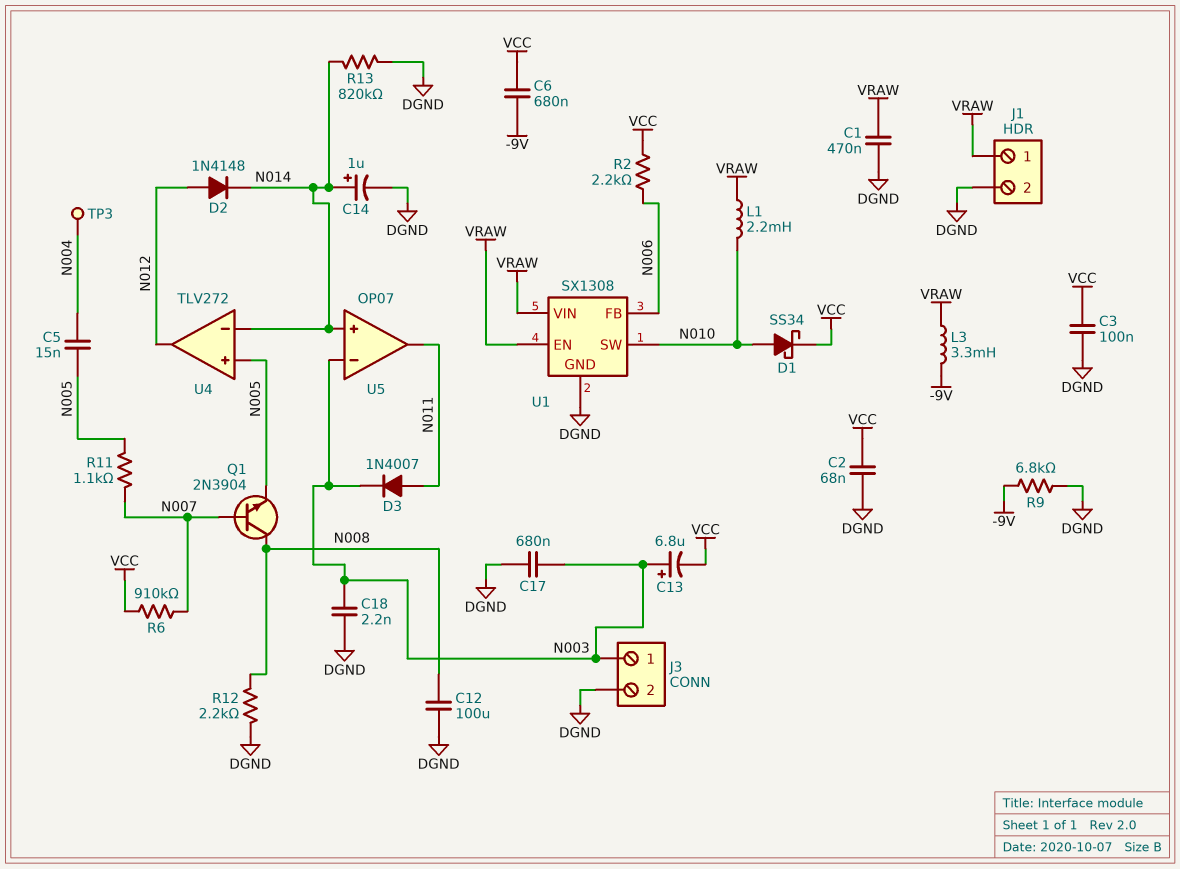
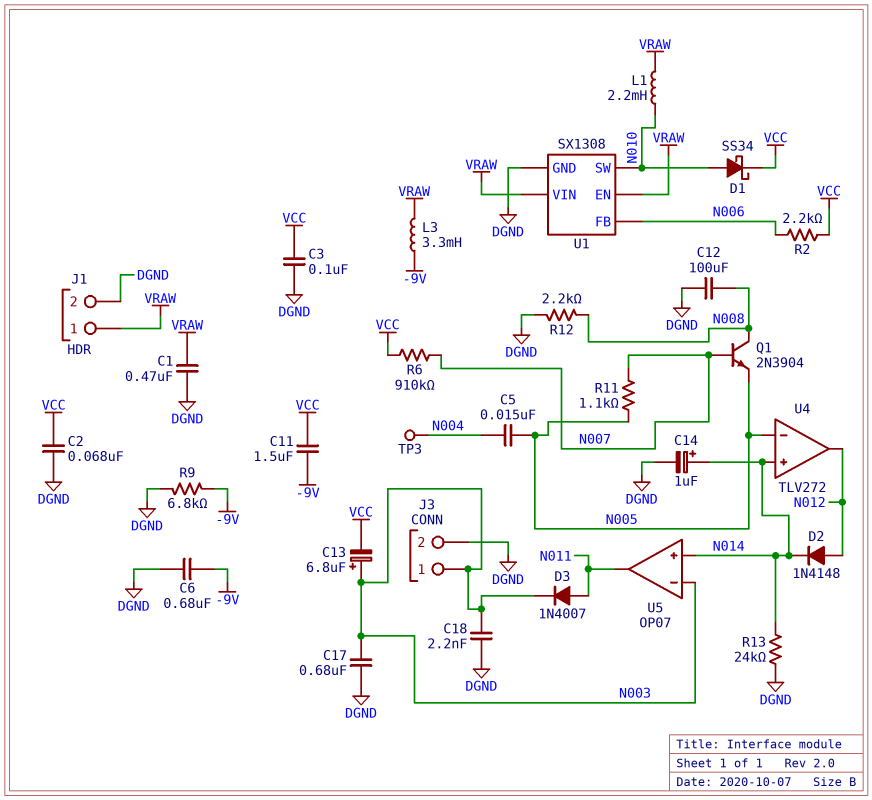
C6: 680nF (-9V, VCC) -> 680nF (-9V, DGND)
C11: none -> 1.5uF (-9V, VCC)
R13: 820k (DGND, N014) -> 24k (DGND, N014)
U4 pin in+: N005 -> N014
U4 pin in-: N014 -> N005

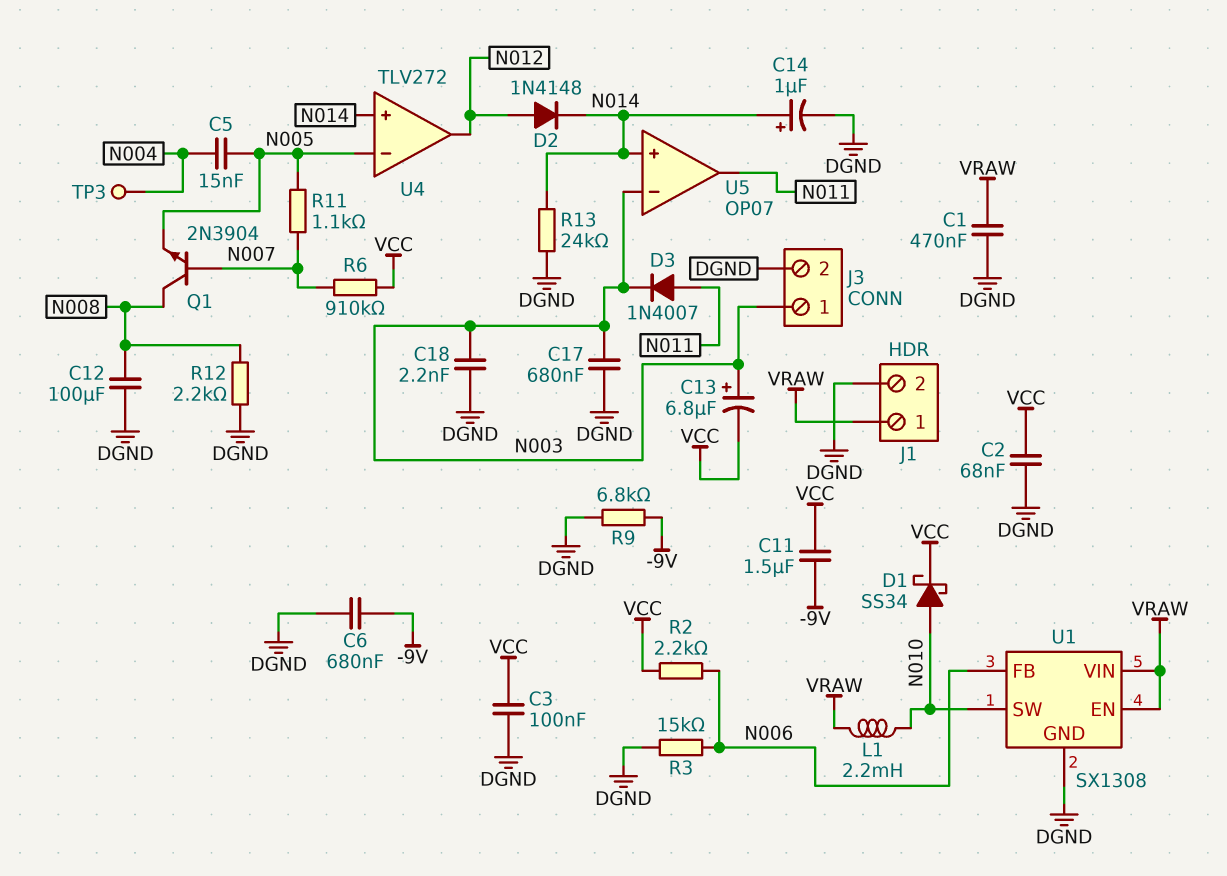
L3: 3.3mH (-9V, VRAW) -> none
R3: none -> 15k (DGND, N006)

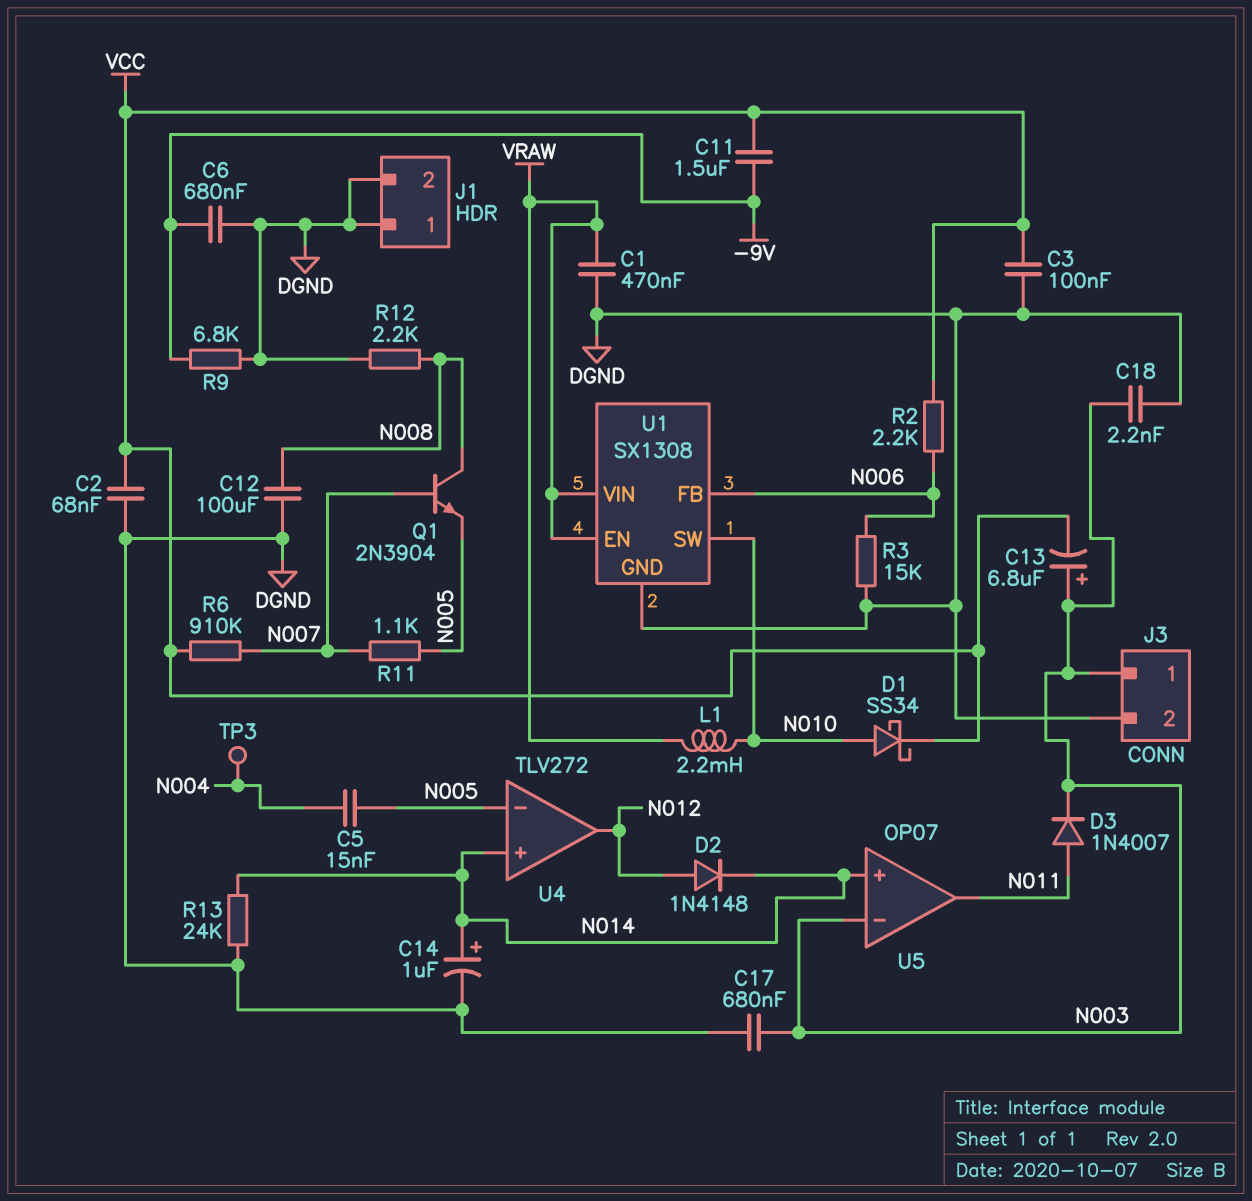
J1 pin 1: VRAW -> DGND

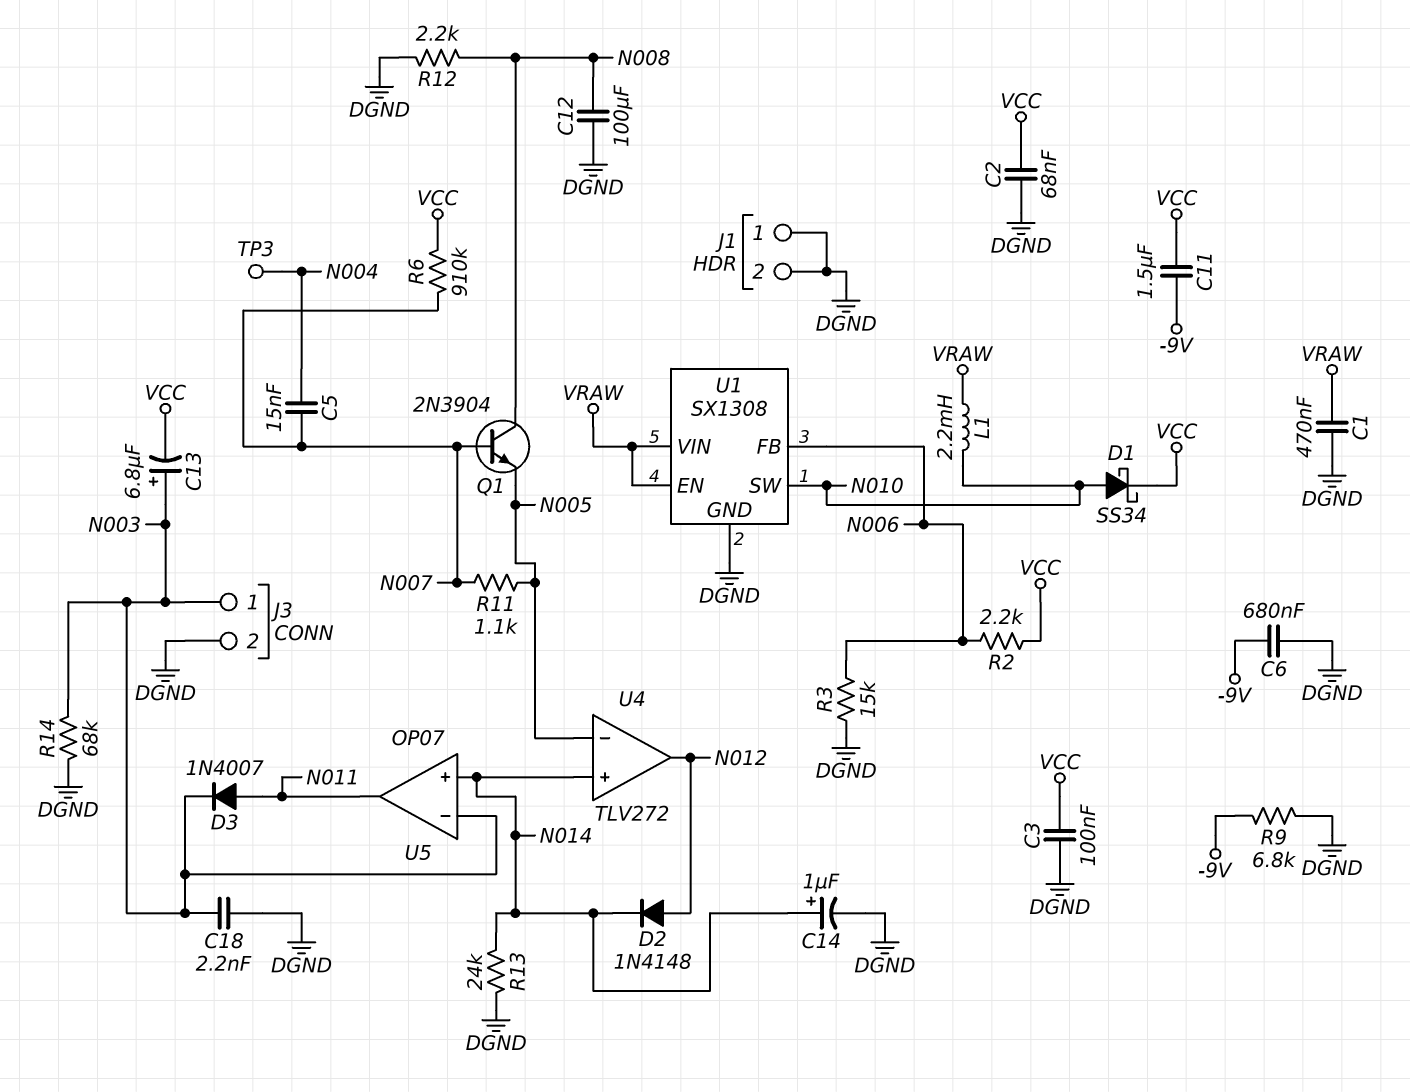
C5: 15nF (N004, N005) -> 15nF (N004, N007)
C17: 680nF (DGND, N003) -> none
R14: none -> 68k (DGND, N003)

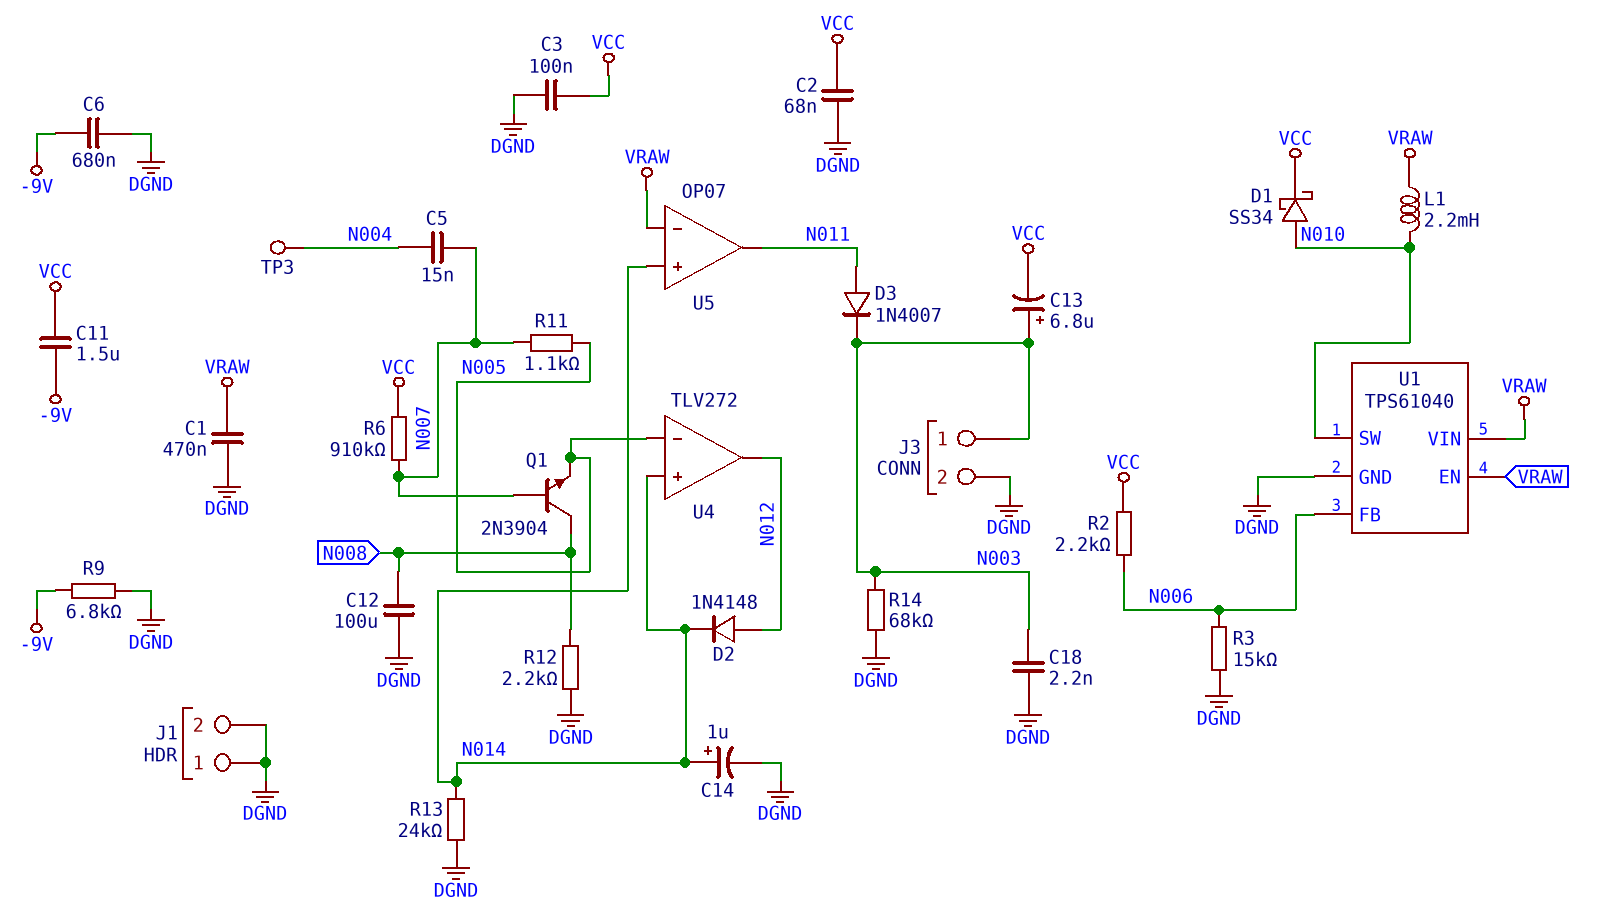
U1: SX1308 -> TPS61040
U5 pin in-: N003 -> VRAW

